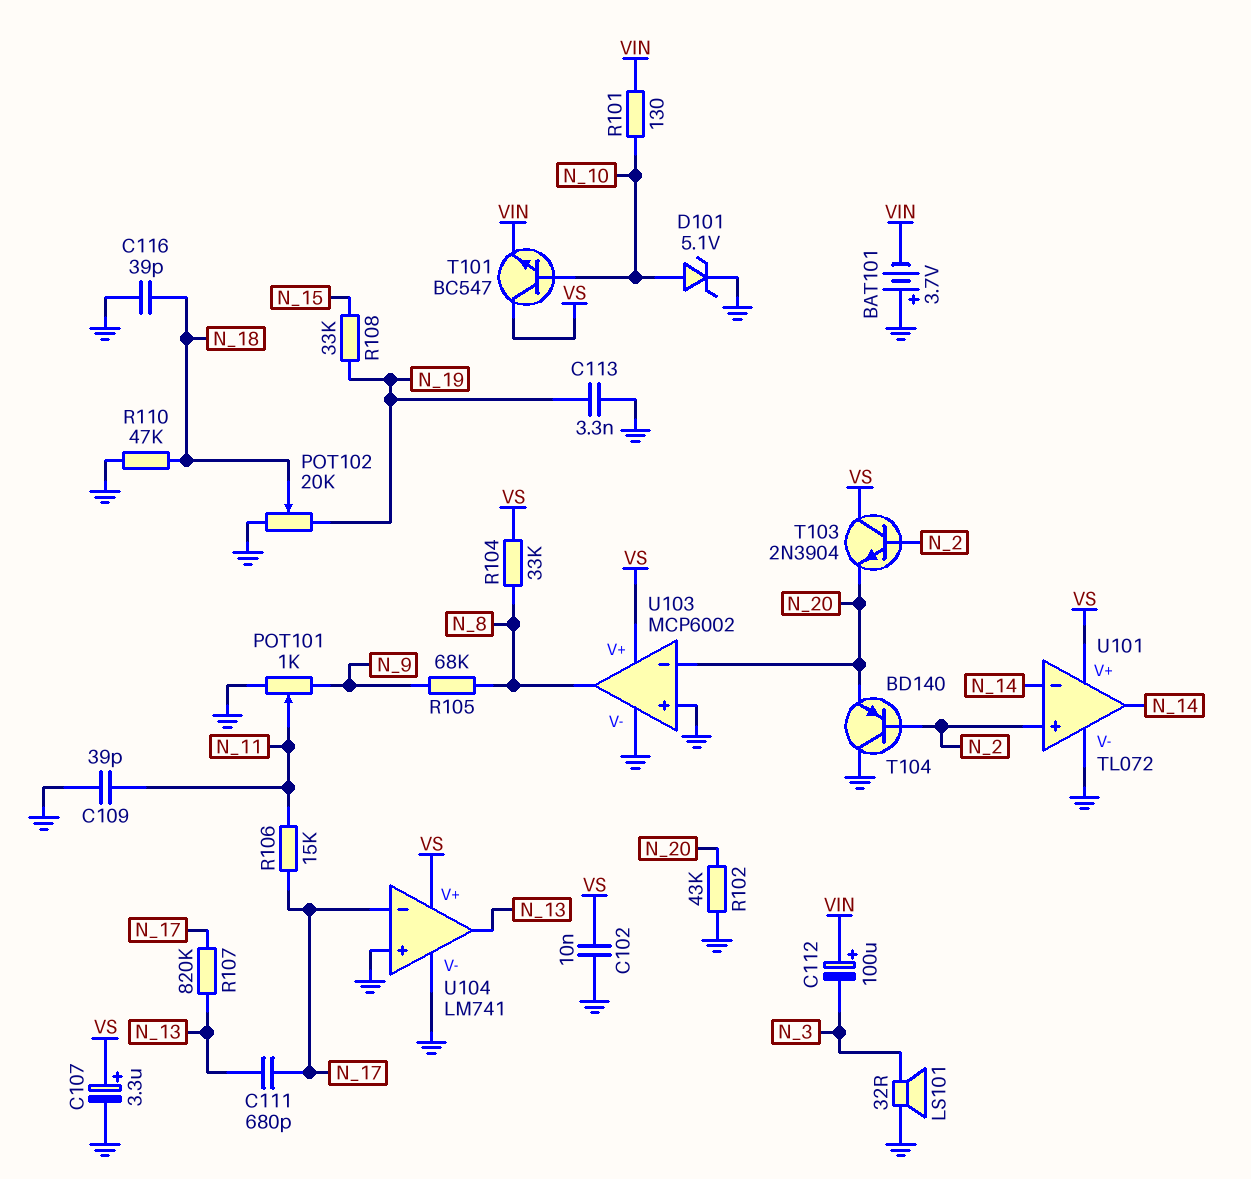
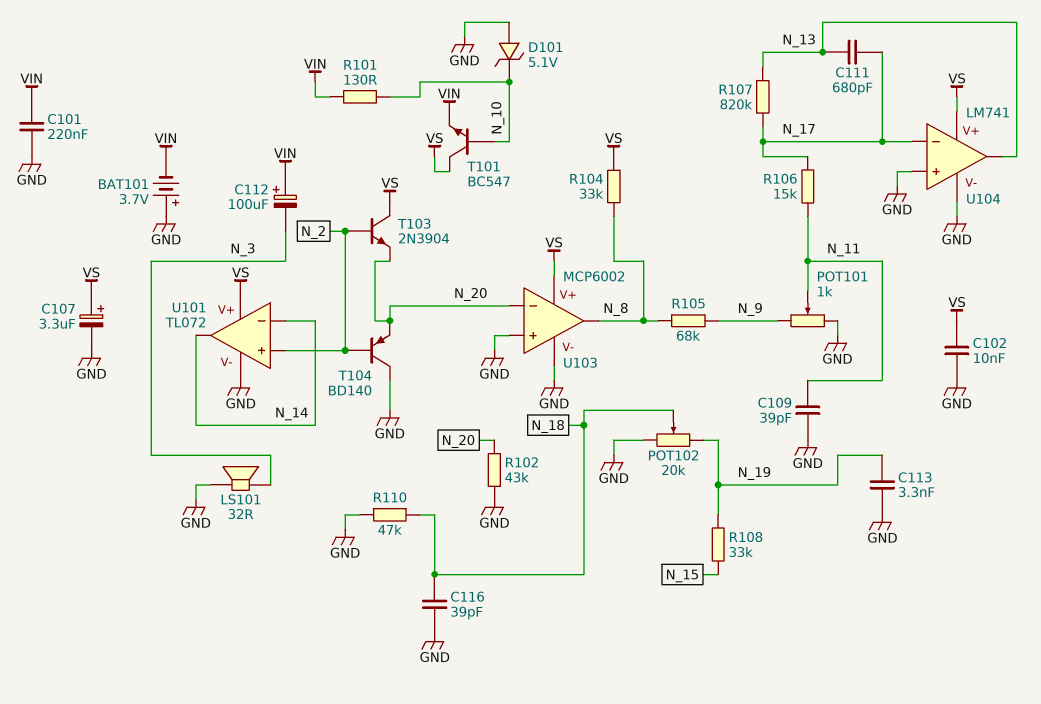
C101: none -> 220nF (GND, VIN)
D101: zener 5.1V (A N_10, K GND) -> zener 5.1V (A GND, K N_10)

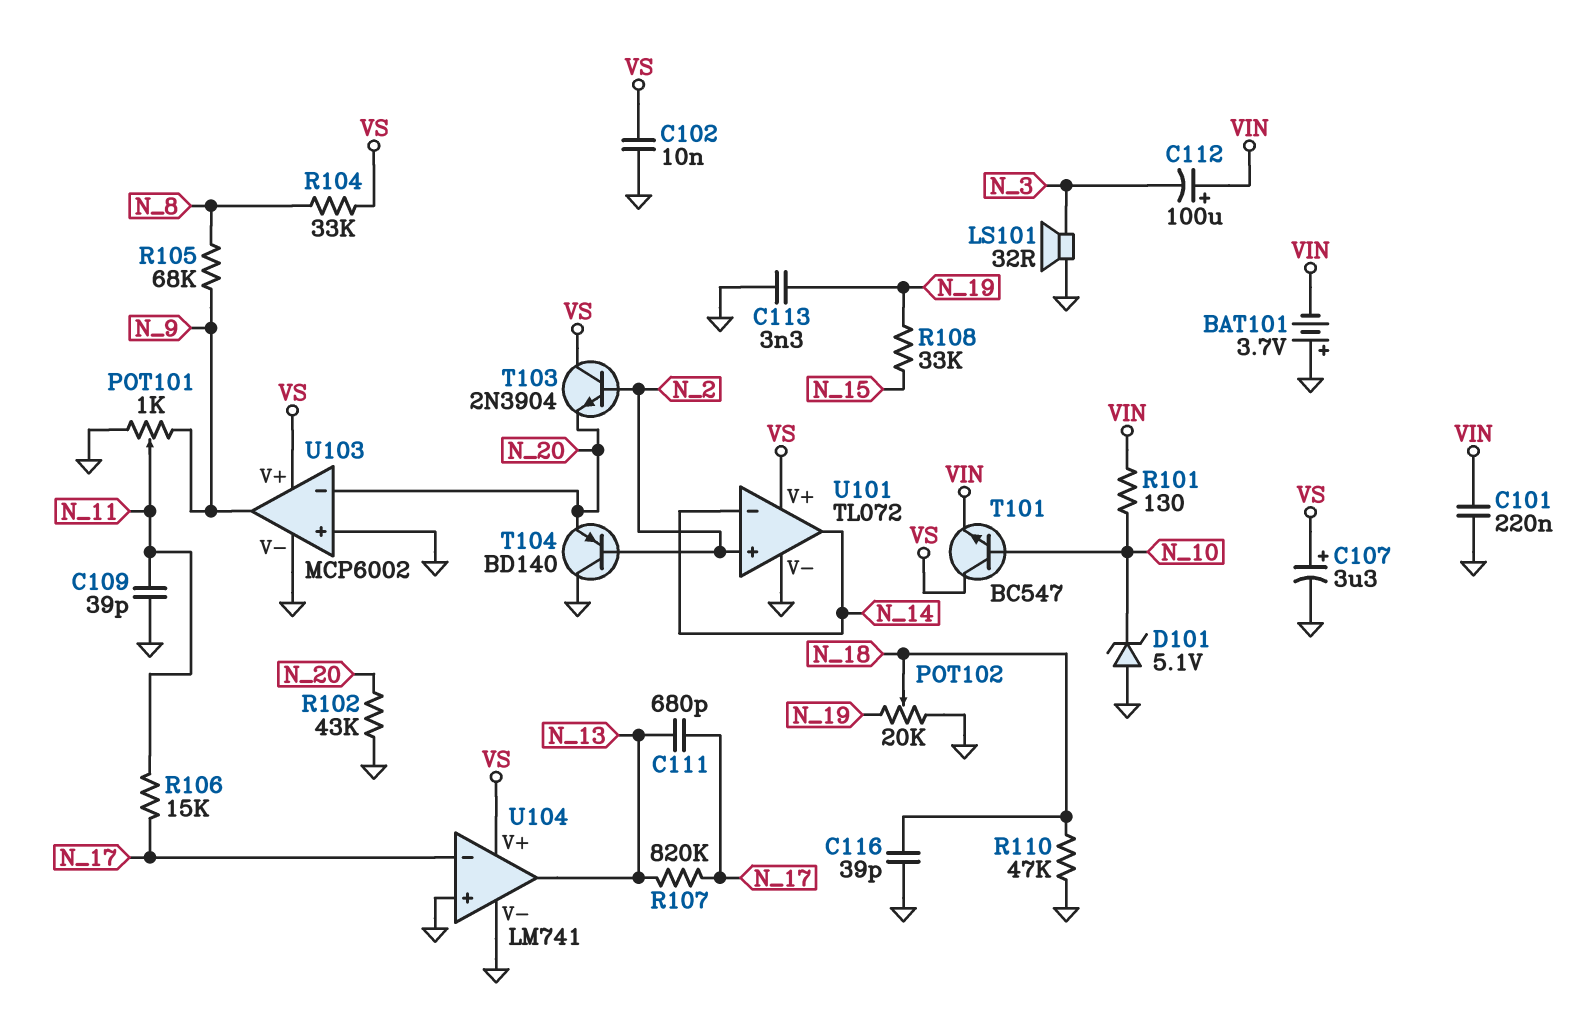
U103 pin out: N_8 -> N_9

